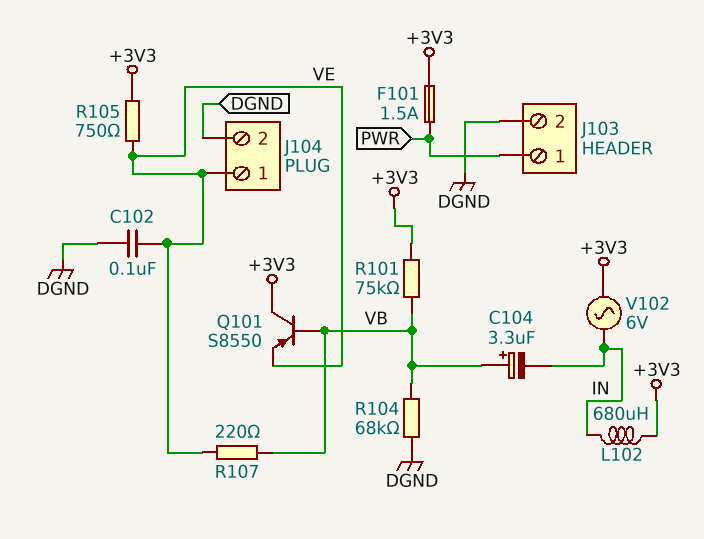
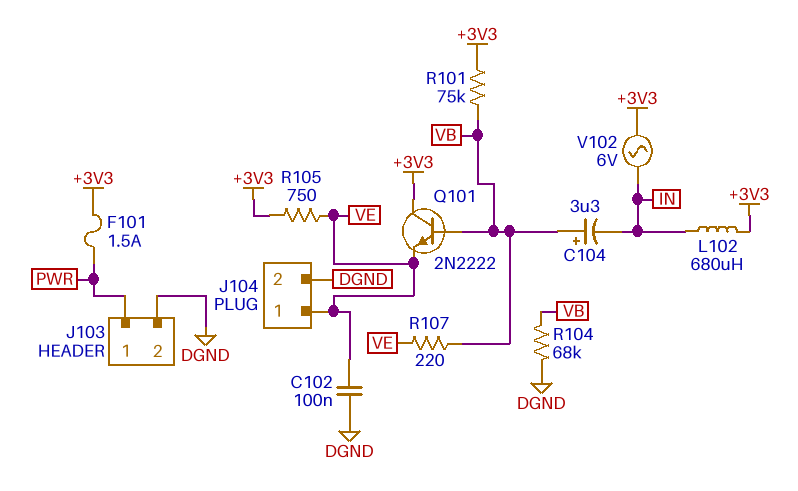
Q101: PNP S8550 (B VB, C +3V3, E VE) -> NPN 2N2222 (B VB, C +3V3, E VE)

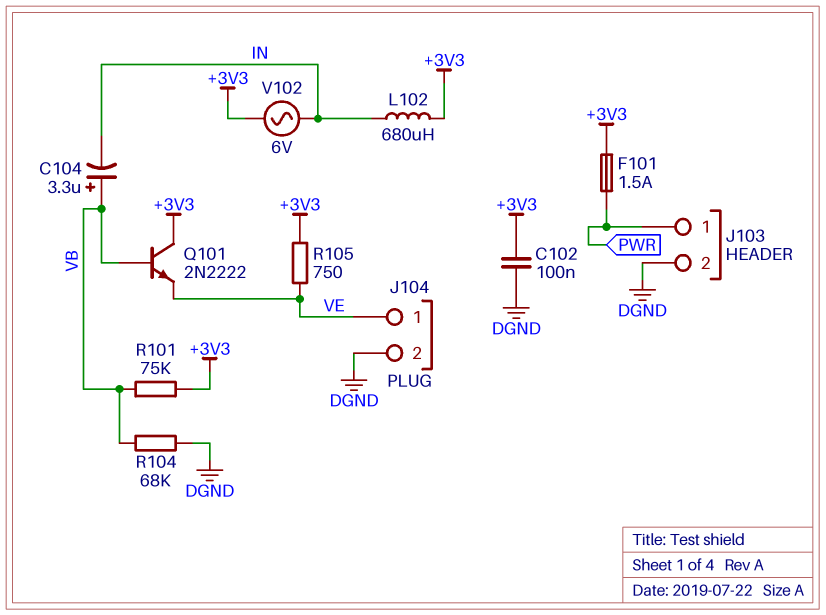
C102: 100nF (DGND, VE) -> 100nF (+3V3, DGND)
R107: 220 (VB, VE) -> none

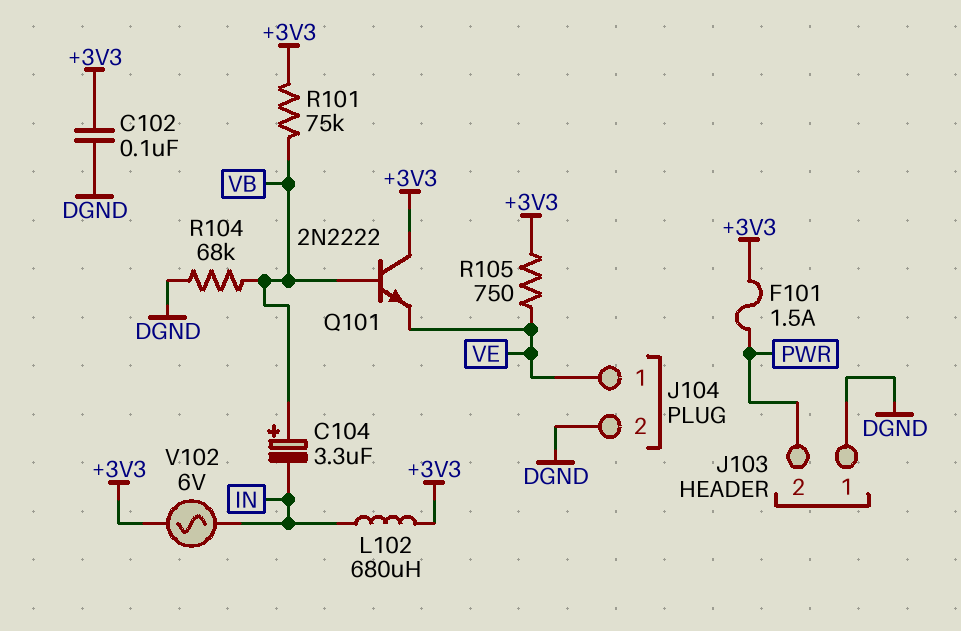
J103 pin 1: PWR -> DGND
J103 pin 2: DGND -> PWR

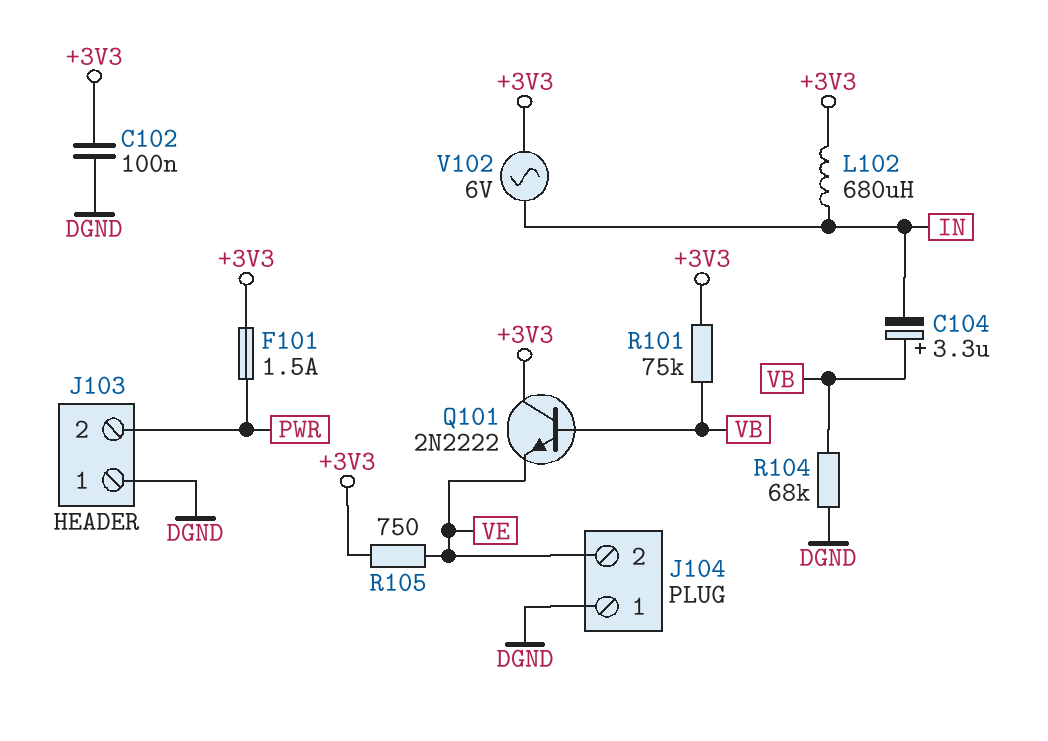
J104 pin 1: VE -> DGND
J104 pin 2: DGND -> VE

